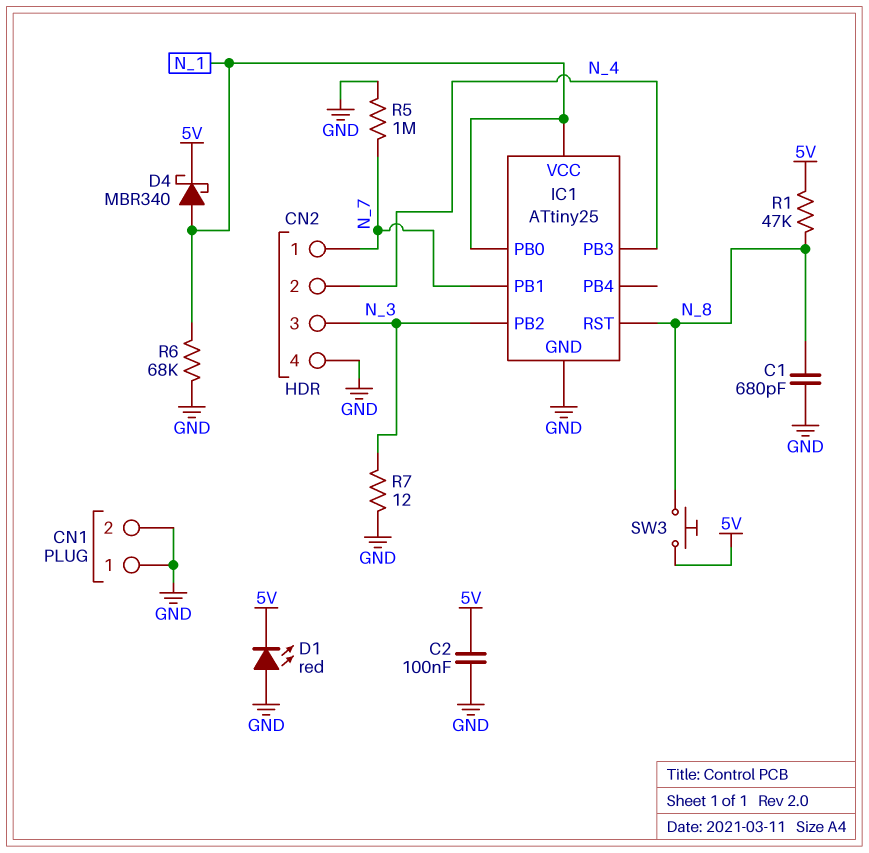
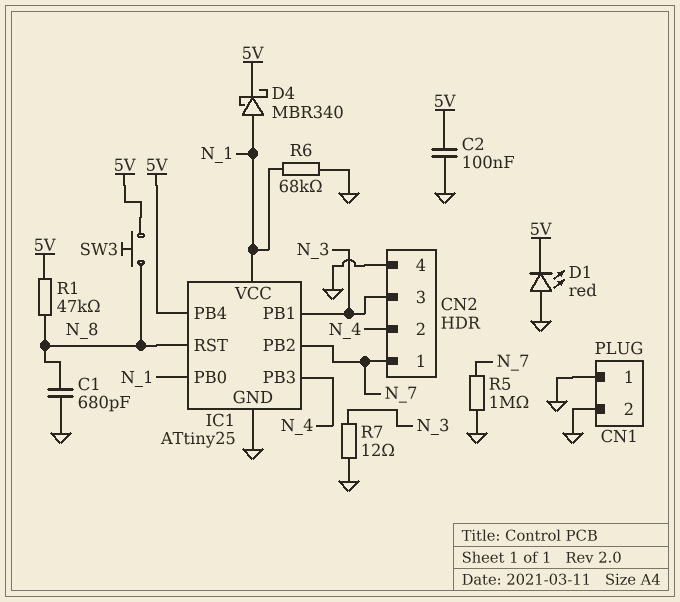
IC1 pin PB1: N_7 -> N_3
IC1 pin PB2: N_3 -> N_7
IC1 pin PB4: none -> 5V

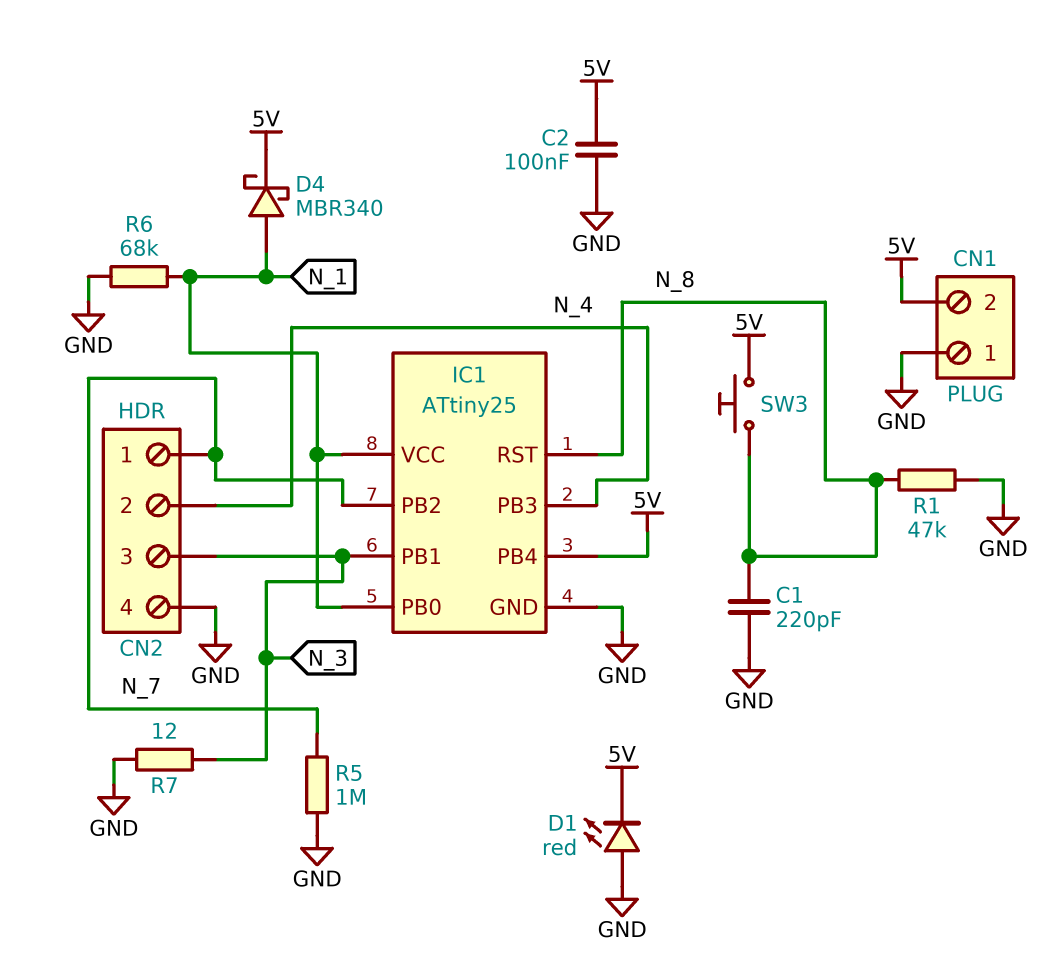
C1: 680pF (GND, N_8) -> 220pF (GND, N_8)
CN1 pin 2: GND -> 5V
R1: 47k (5V, N_8) -> 47k (GND, N_8)

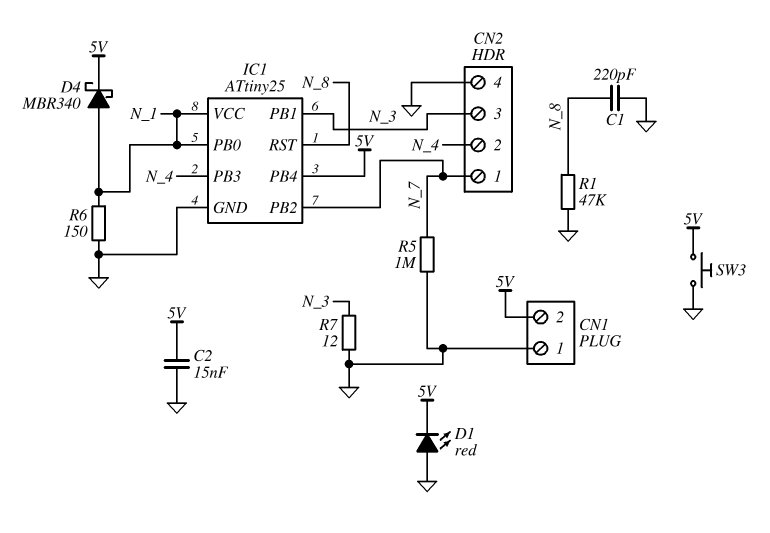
C2: 100nF (5V, GND) -> 15nF (5V, GND)
R6: 68k (GND, N_1) -> 150 (GND, N_1)
SW3: button (5V, N_8) -> button (5V, GND)

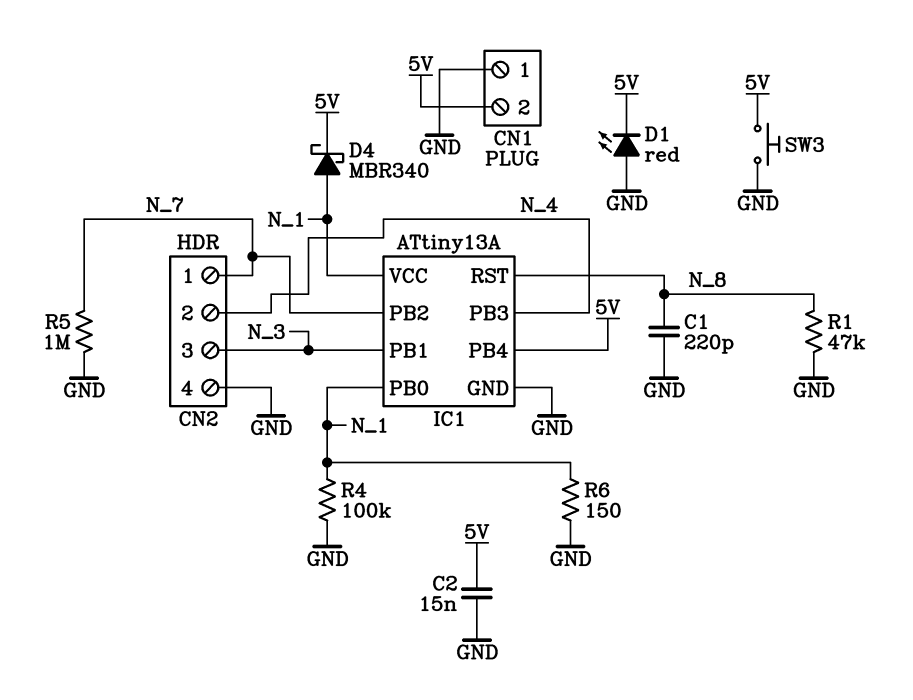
IC1: ATtiny25 -> ATtiny13A
R4: none -> 100k (GND, N_1)
R7: 12 (GND, N_3) -> none

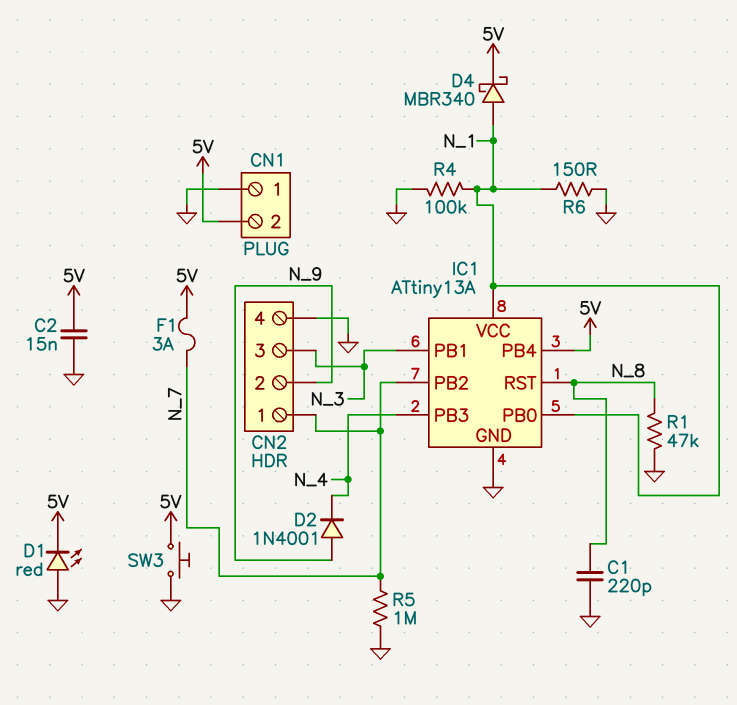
CN2 pin 2: N_4 -> N_9
D2: none -> diode 1N4001 (A N_9, K N_4)
F1: none -> 3A (5V, N_7)

